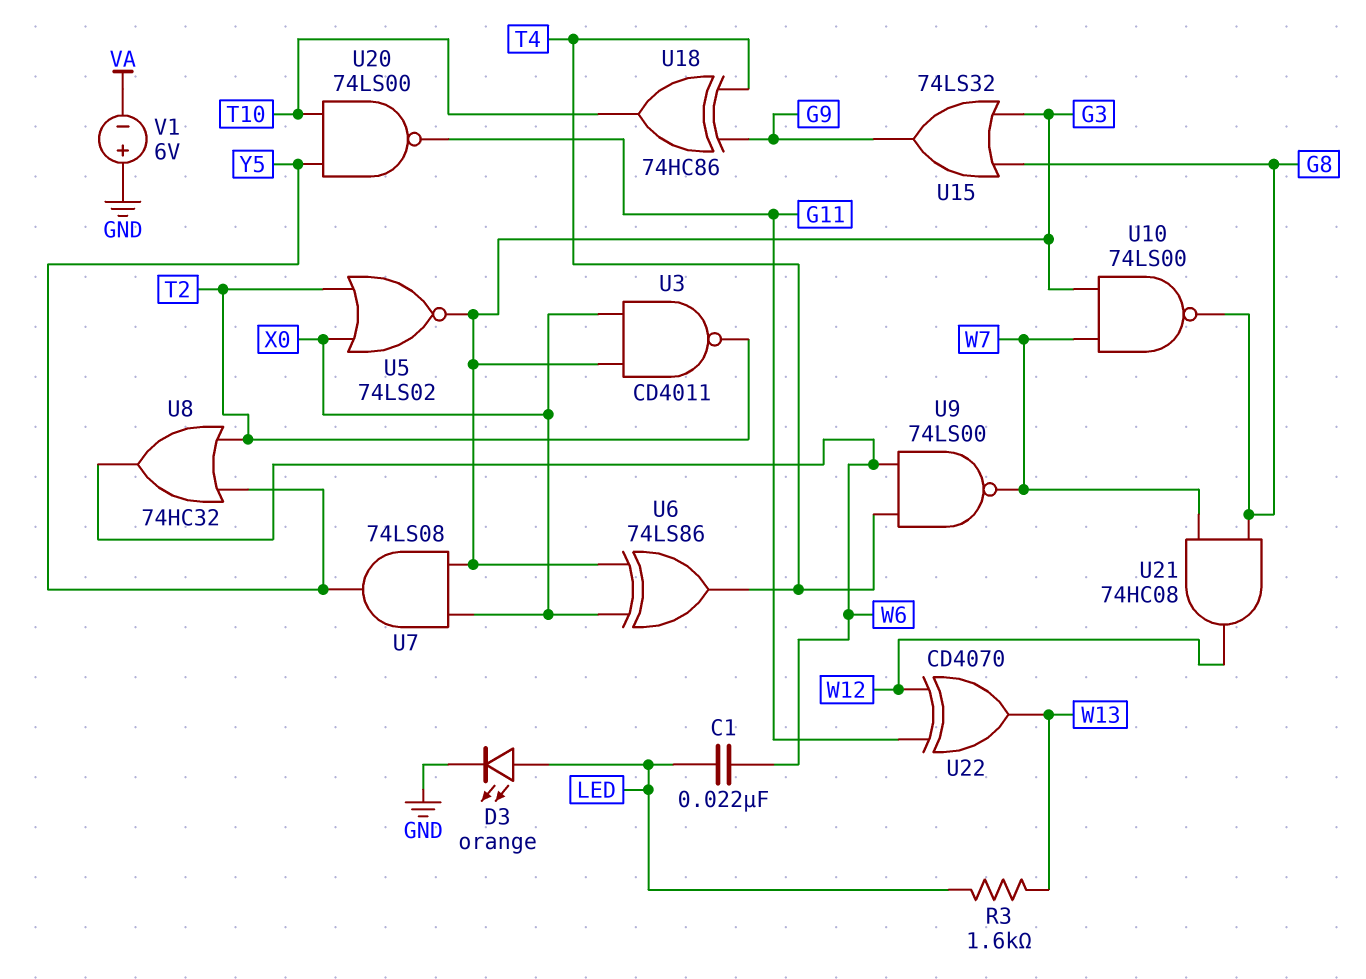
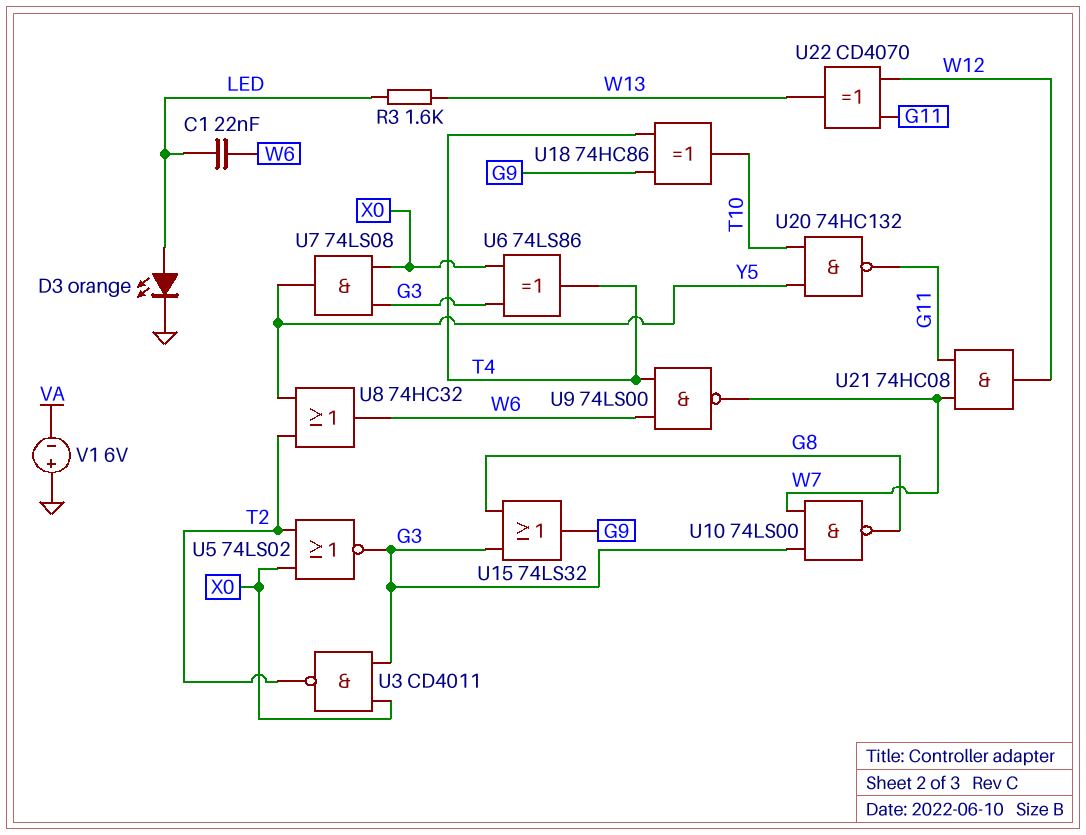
U20: NAND 74LS00 (in T10, in Y5, out G11) -> NAND 74HC132 (in T10, in Y5, out G11)
U21: AND 74HC08 (in G8, in W7, out W12) -> AND 74HC08 (in G11, in W7, out W12)

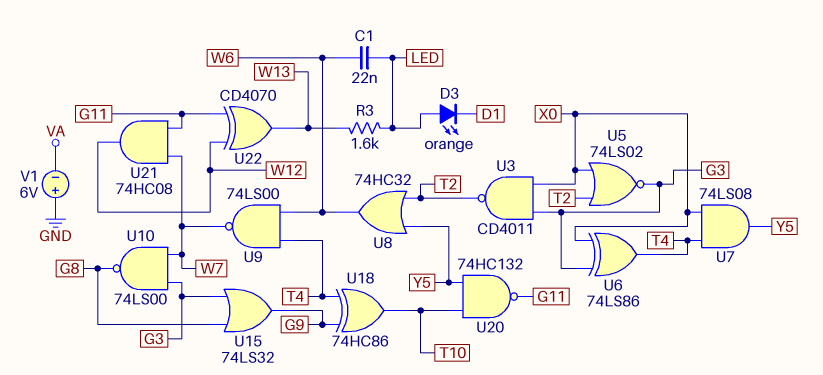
D3: LED orange (A LED, K GND) -> LED orange (A LED, K D1)
U7: AND 74LS08 (in G3, in X0, out Y5) -> AND 74LS08 (in T4, in X0, out Y5)

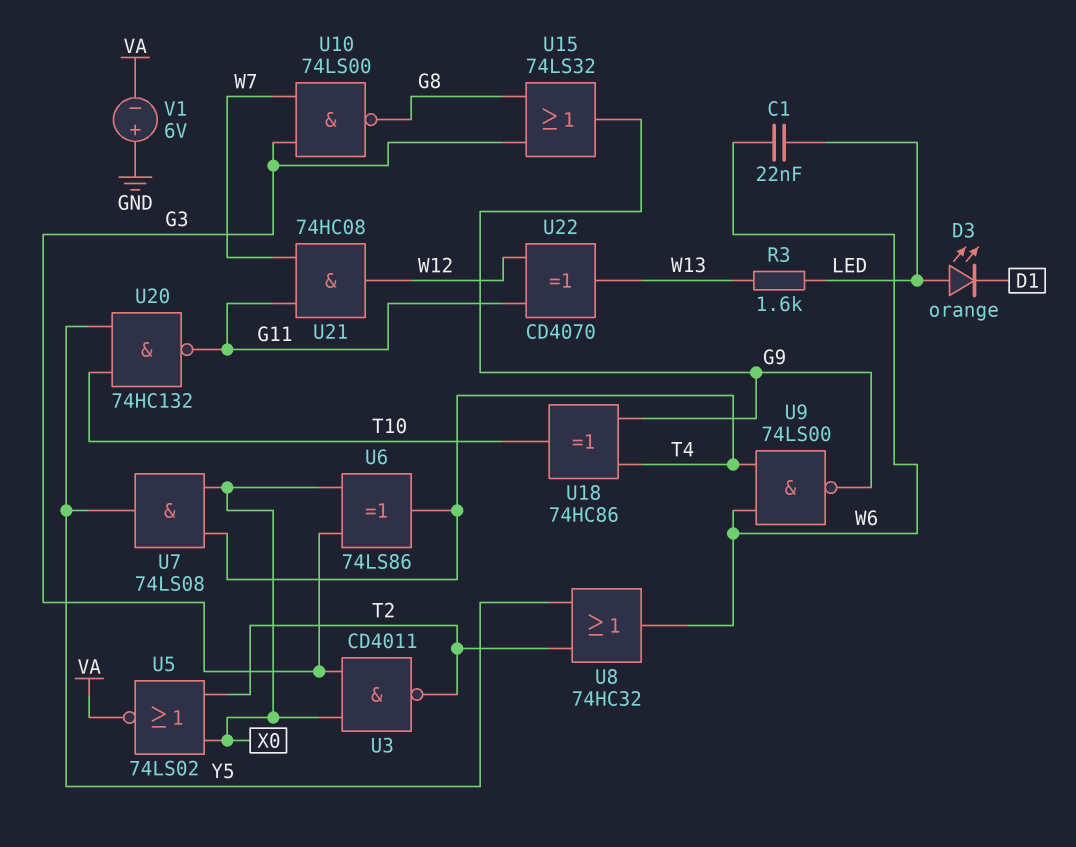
U5: NOR 74LS02 (in T2, in X0, out G3) -> NOR 74LS02 (in T2, in X0, out VA)
U9: NAND 74LS00 (in T4, in W6, out W7) -> NAND 74LS00 (in T4, in W6, out G9)

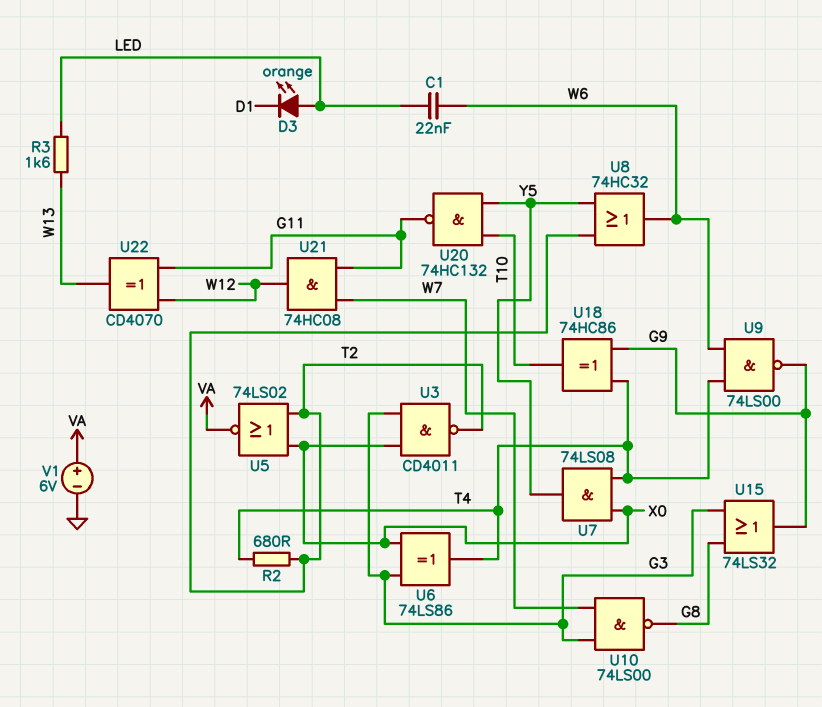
R2: none -> 680 (T2, T4)
V1: 6V (plus GND, minus VA) -> 6V (plus VA, minus GND)

